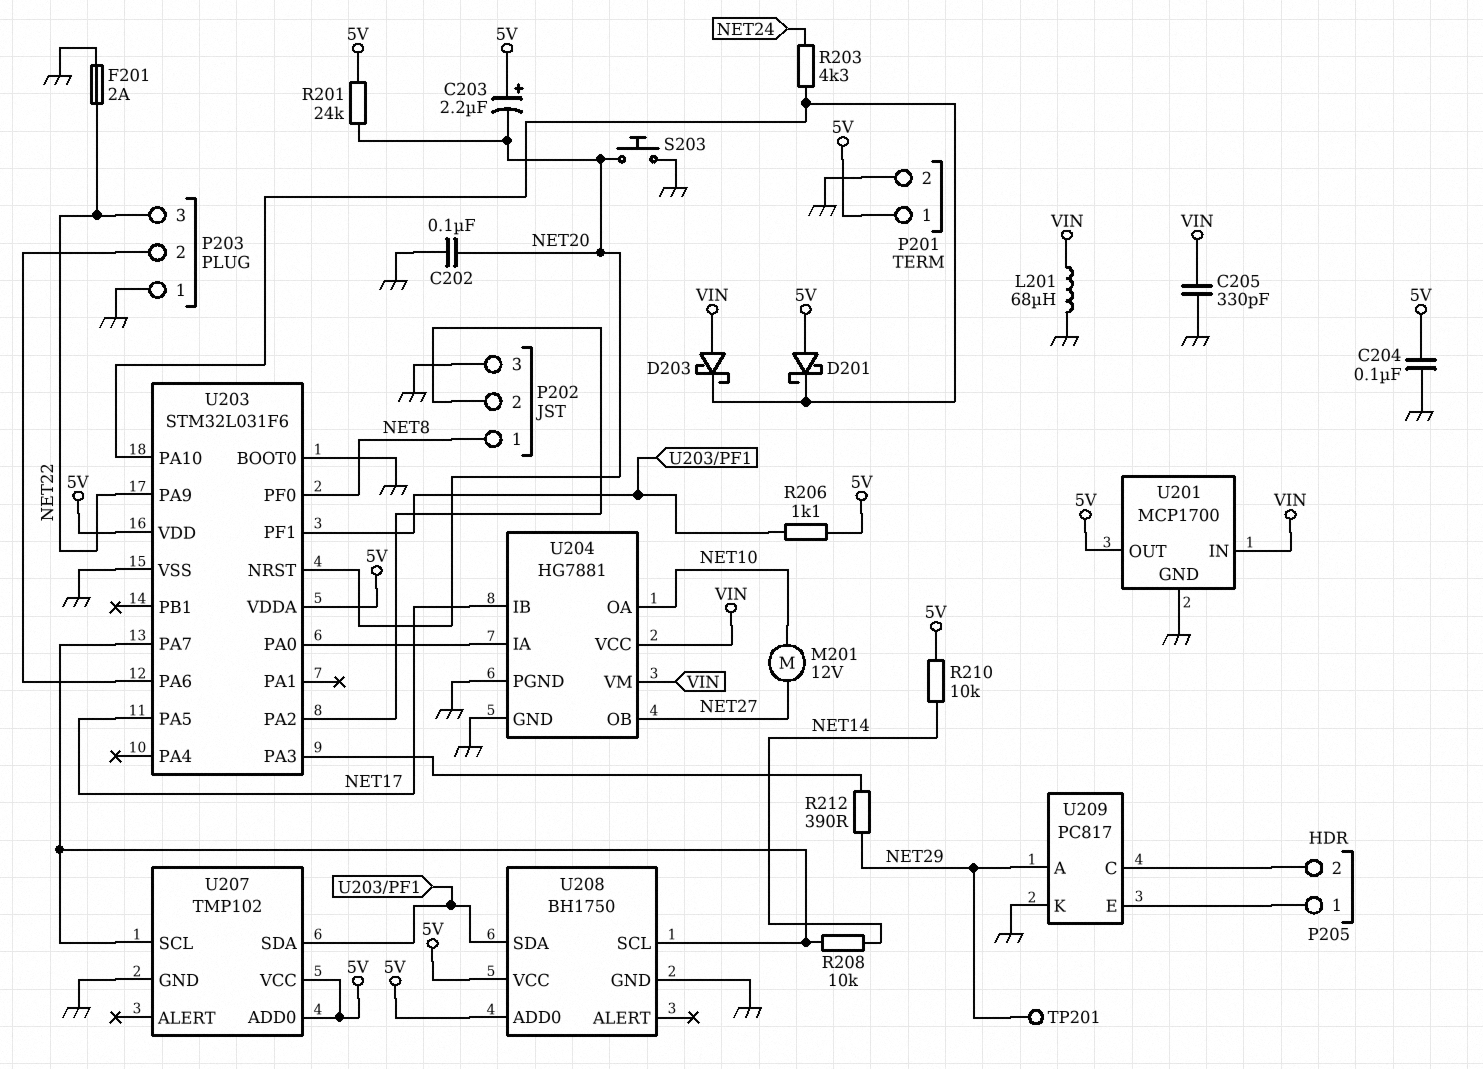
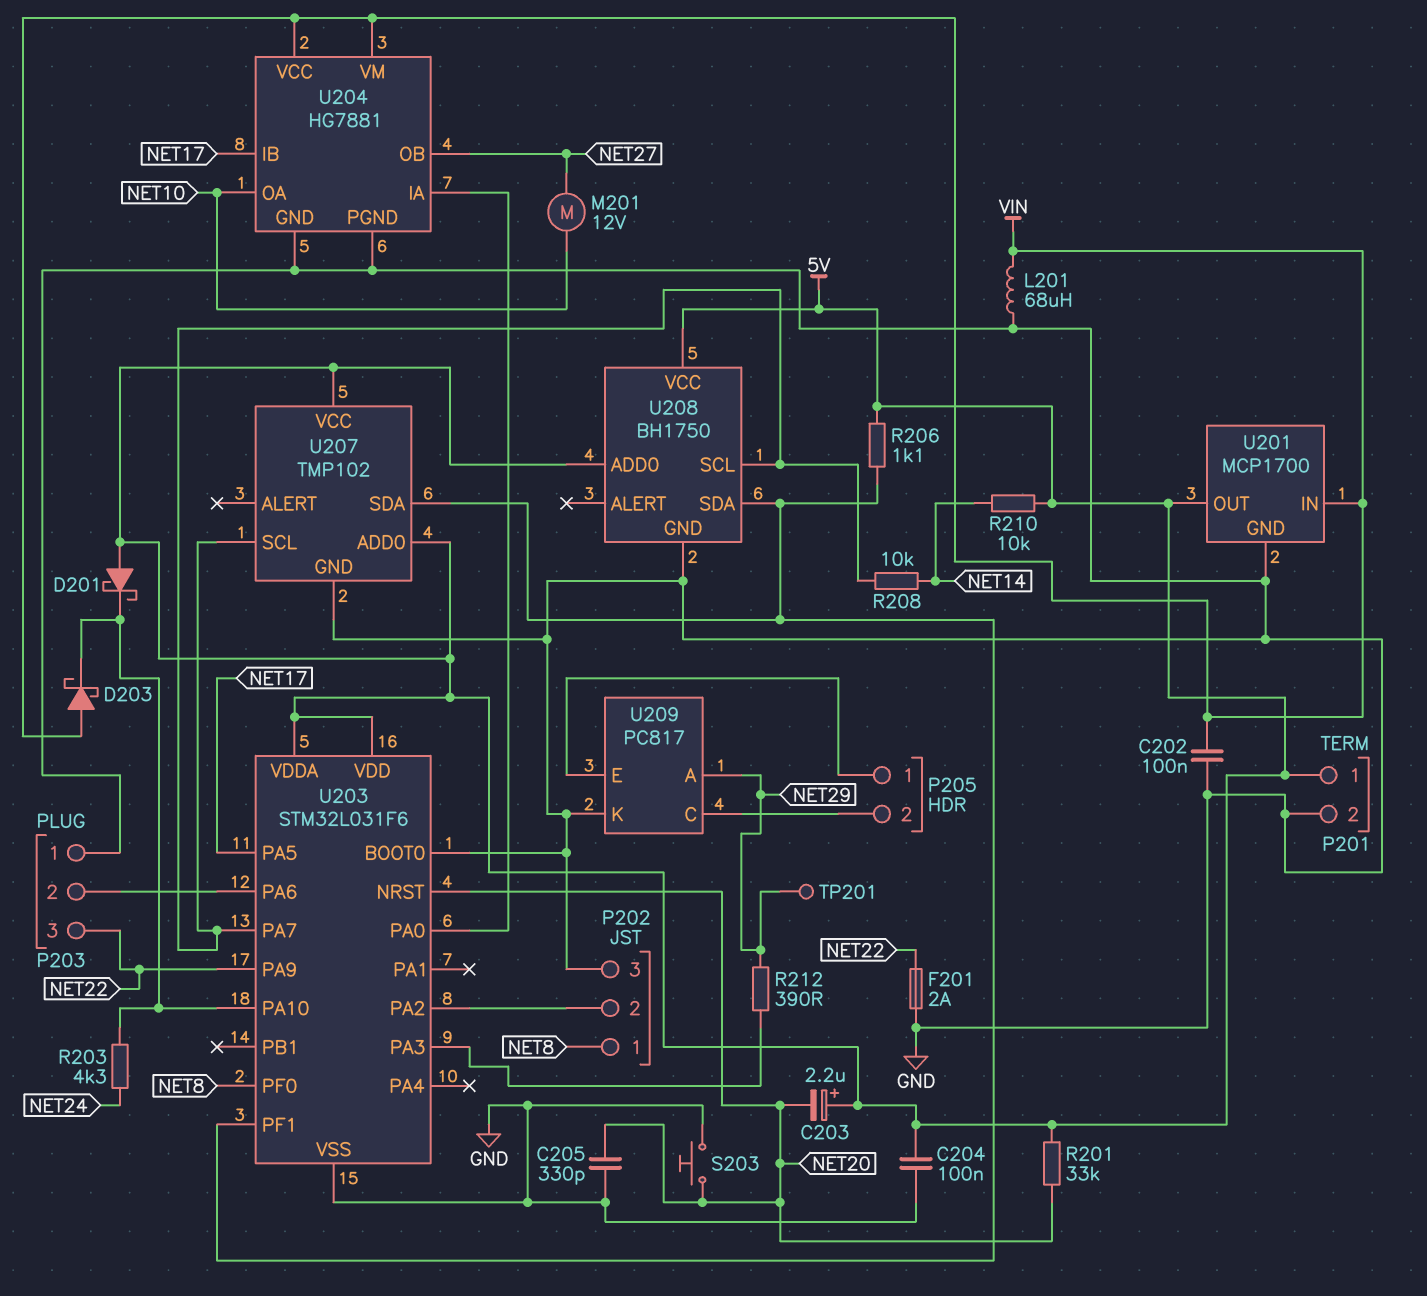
C202: 100nF (GND, NET20) -> 100nF (GND, VIN)
C205: 330pF (GND, VIN) -> 330pF (GND, NET20)
R201: 24k (5V, NET20) -> 33k (5V, NET20)

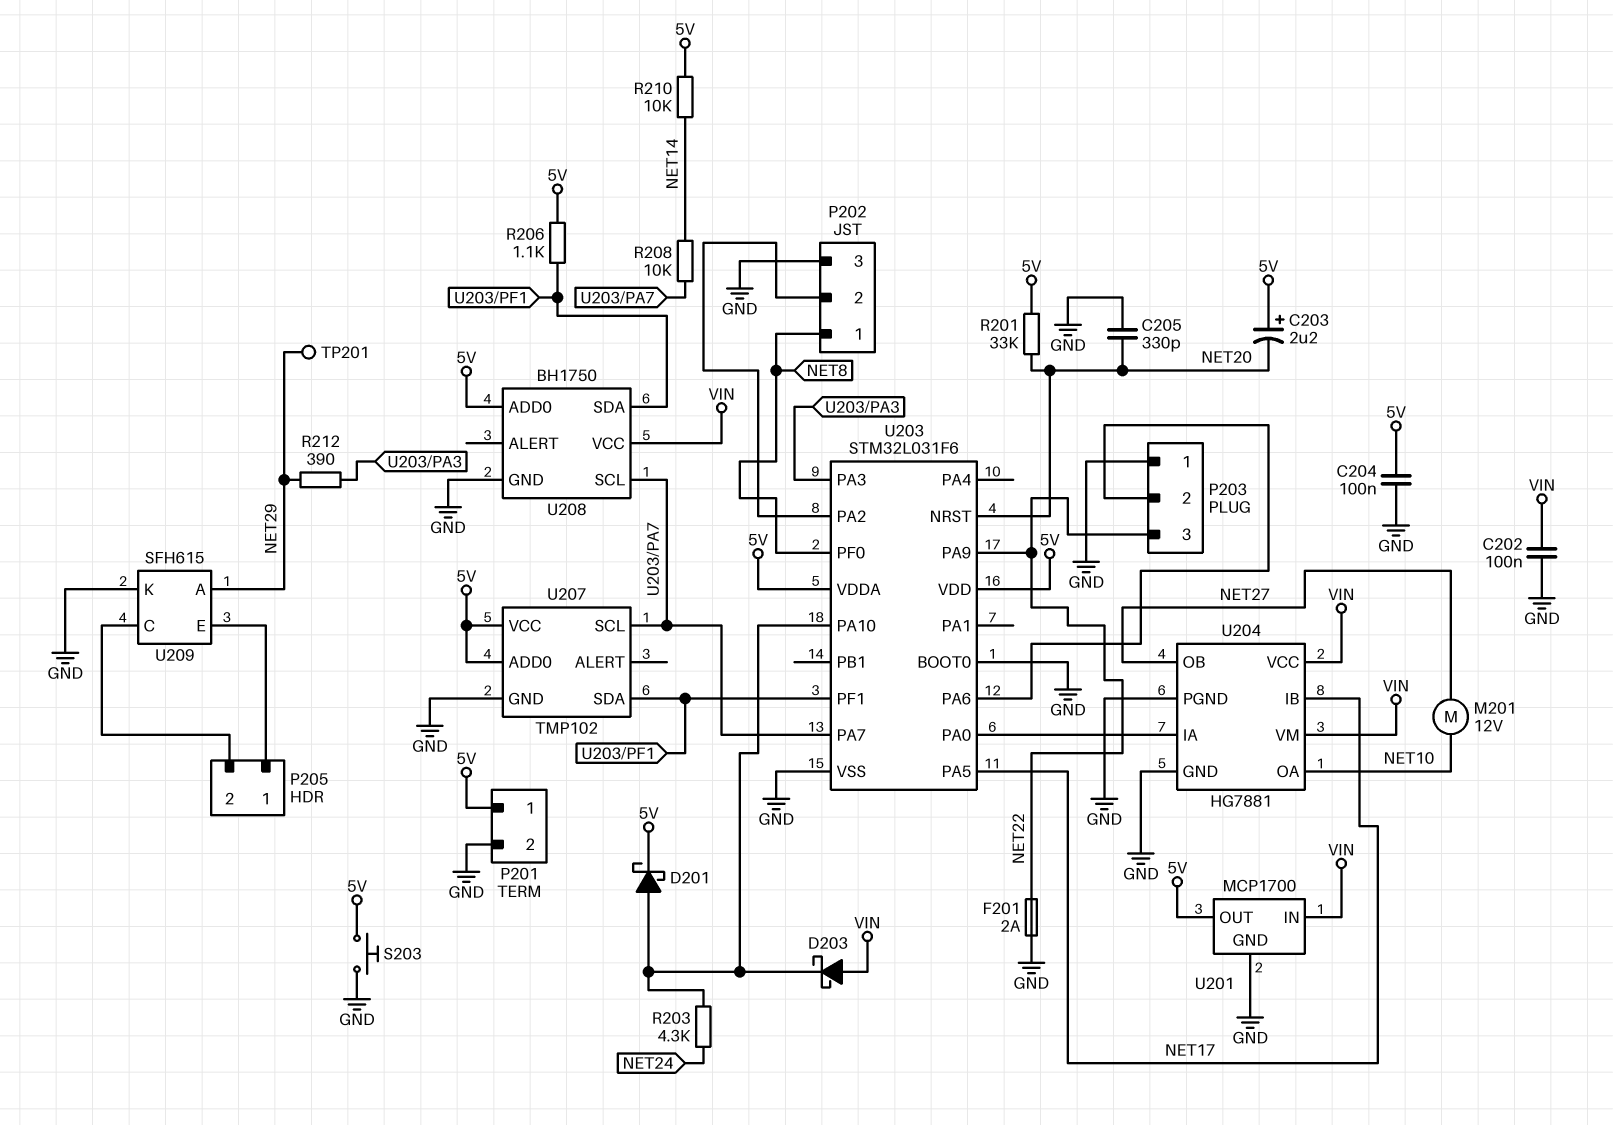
D201: schottky (A 5V, K U203/PA10) -> schottky (A U203/PA10, K 5V)
L201: 68uH (GND, VIN) -> none
S203: button (GND, NET20) -> button (5V, GND)
U208 pin VCC: 5V -> VIN
U209: PC817 -> SFH615

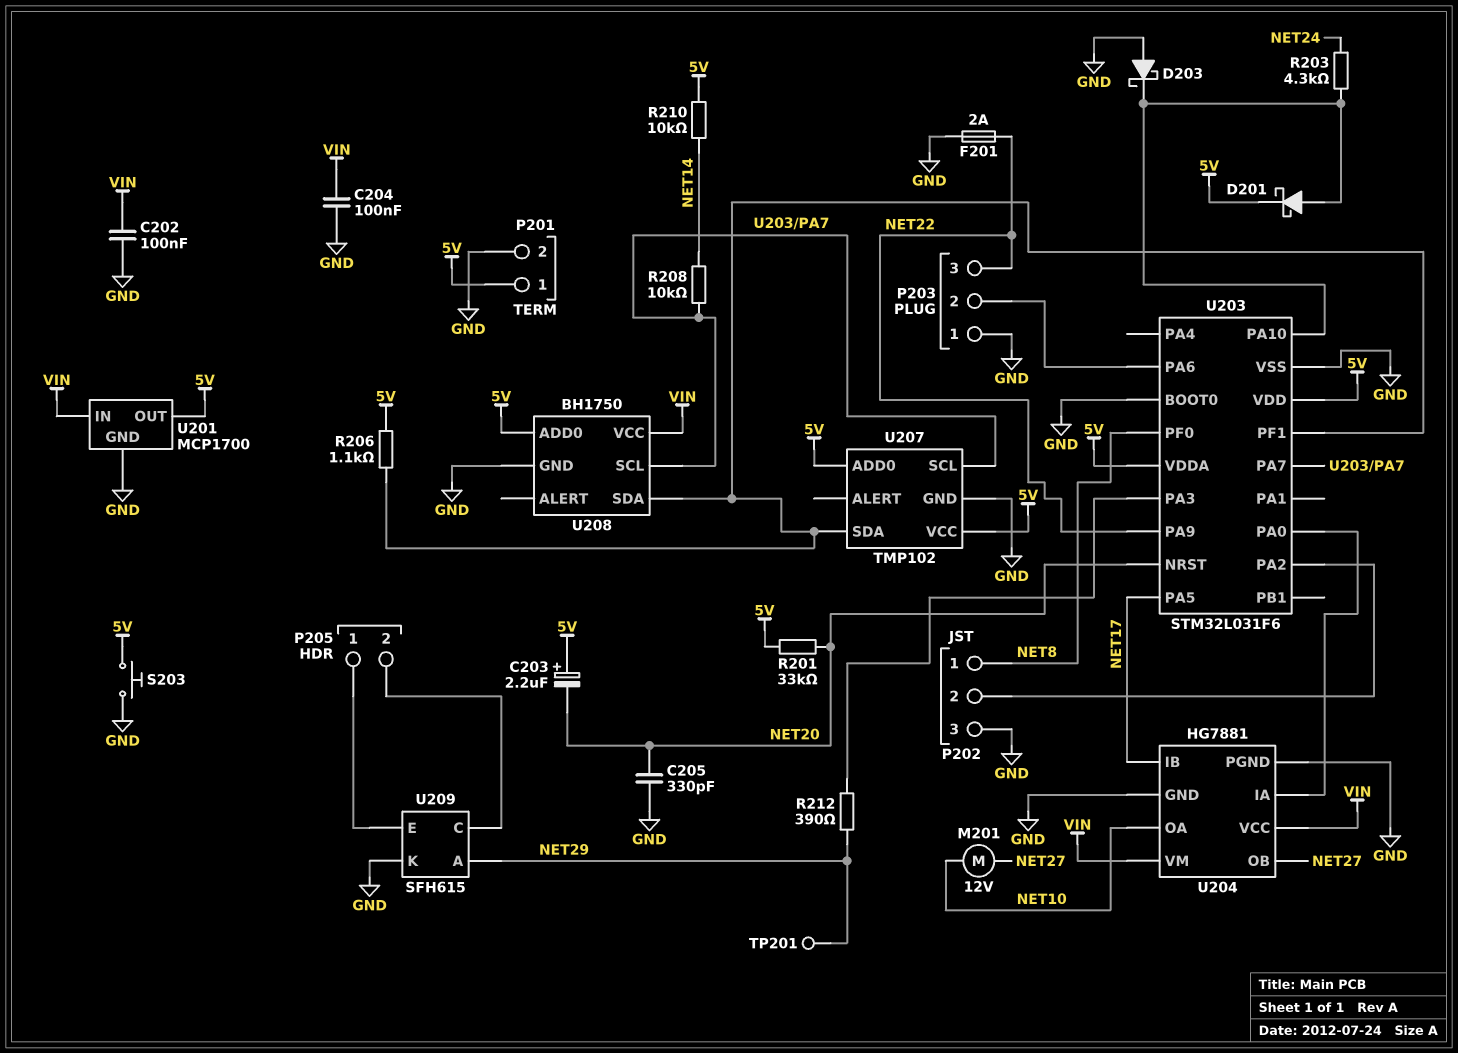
C204: 100nF (5V, GND) -> 100nF (GND, VIN)
D203: schottky (A VIN, K U203/PA10) -> schottky (A GND, K U203/PA10)

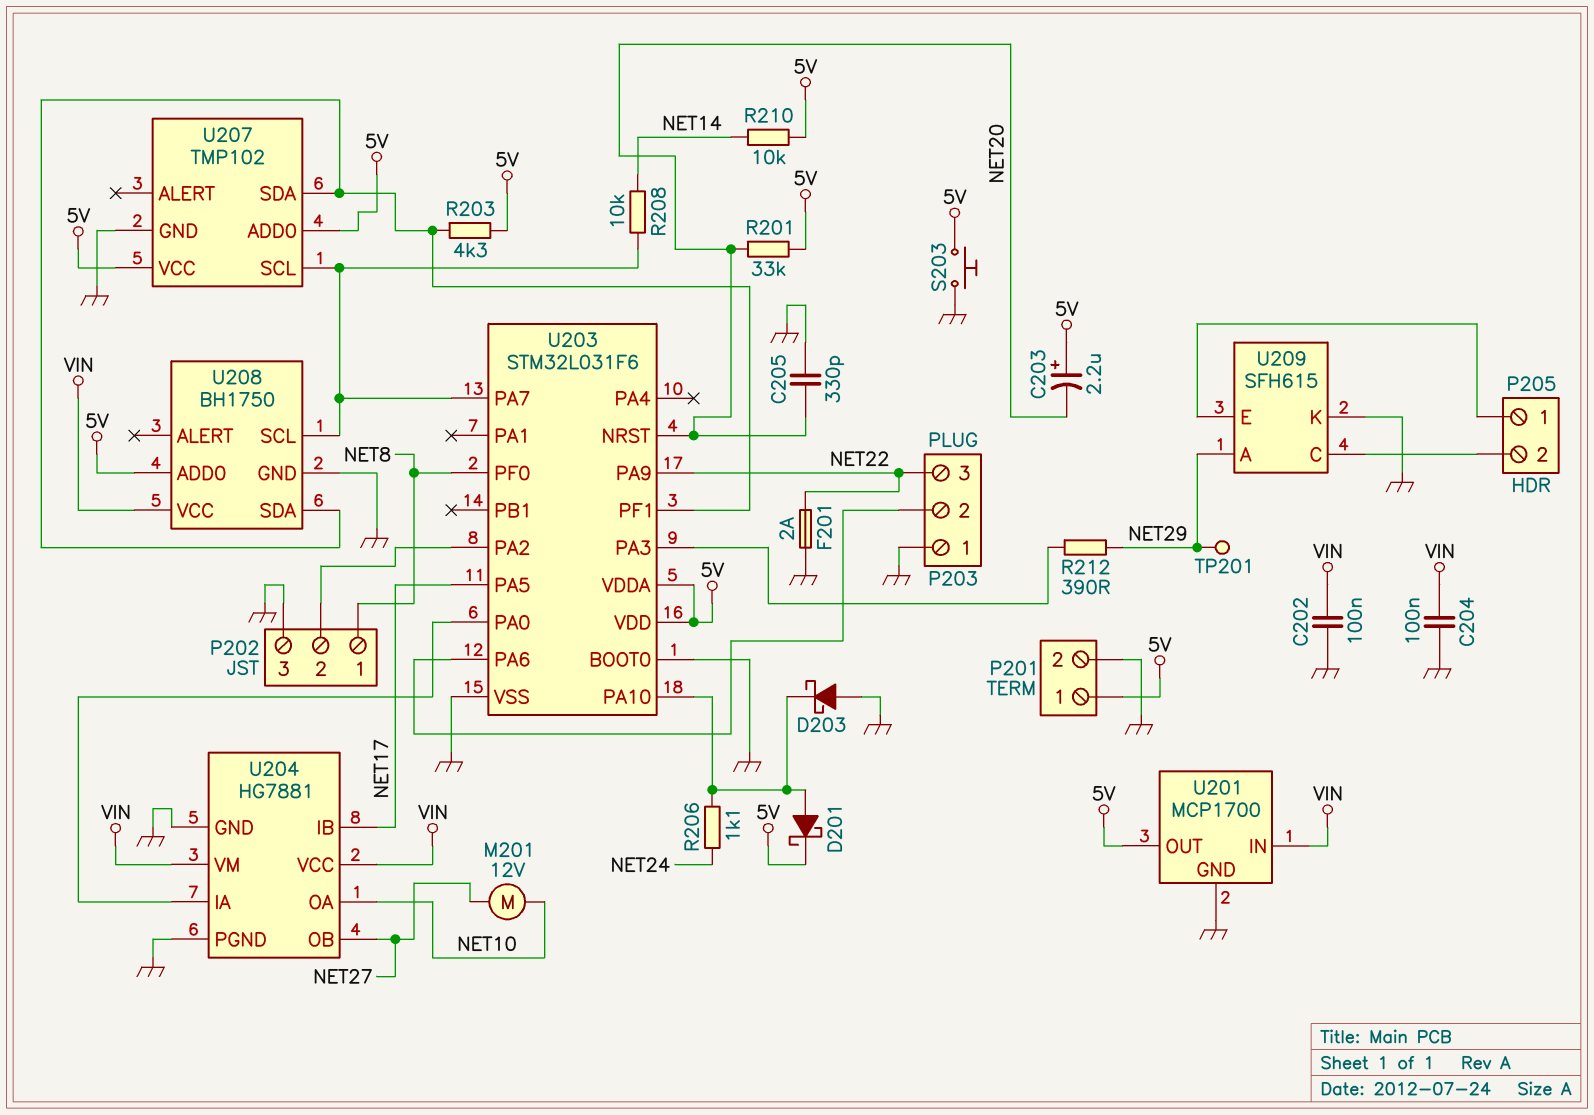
R203: 4.3k (NET24, U203/PA10) -> 4.3k (5V, U203/PF1)
R206: 1.1k (5V, U203/PF1) -> 1.1k (NET24, U203/PA10)

